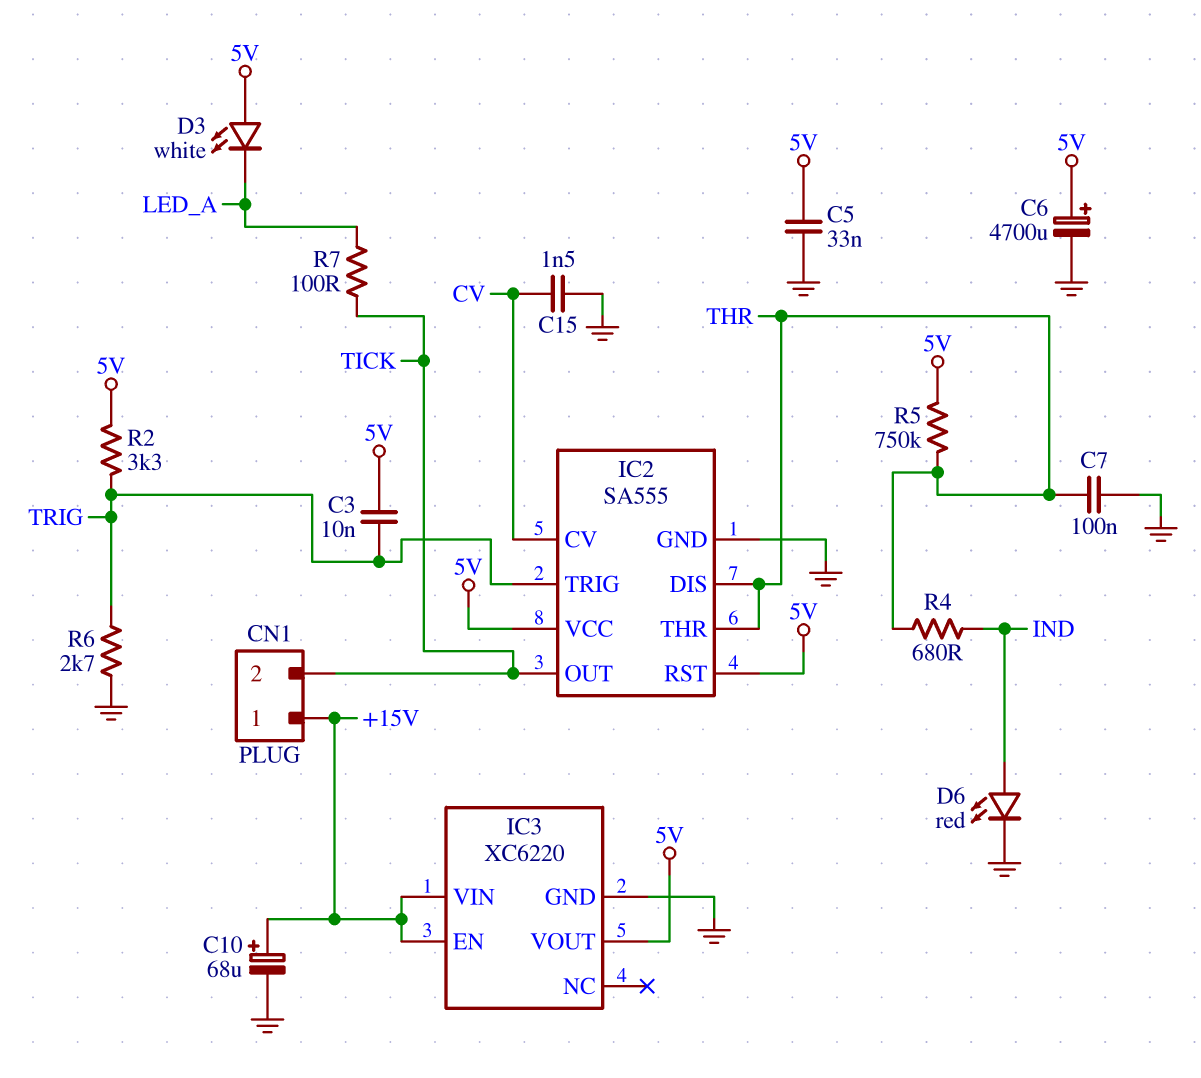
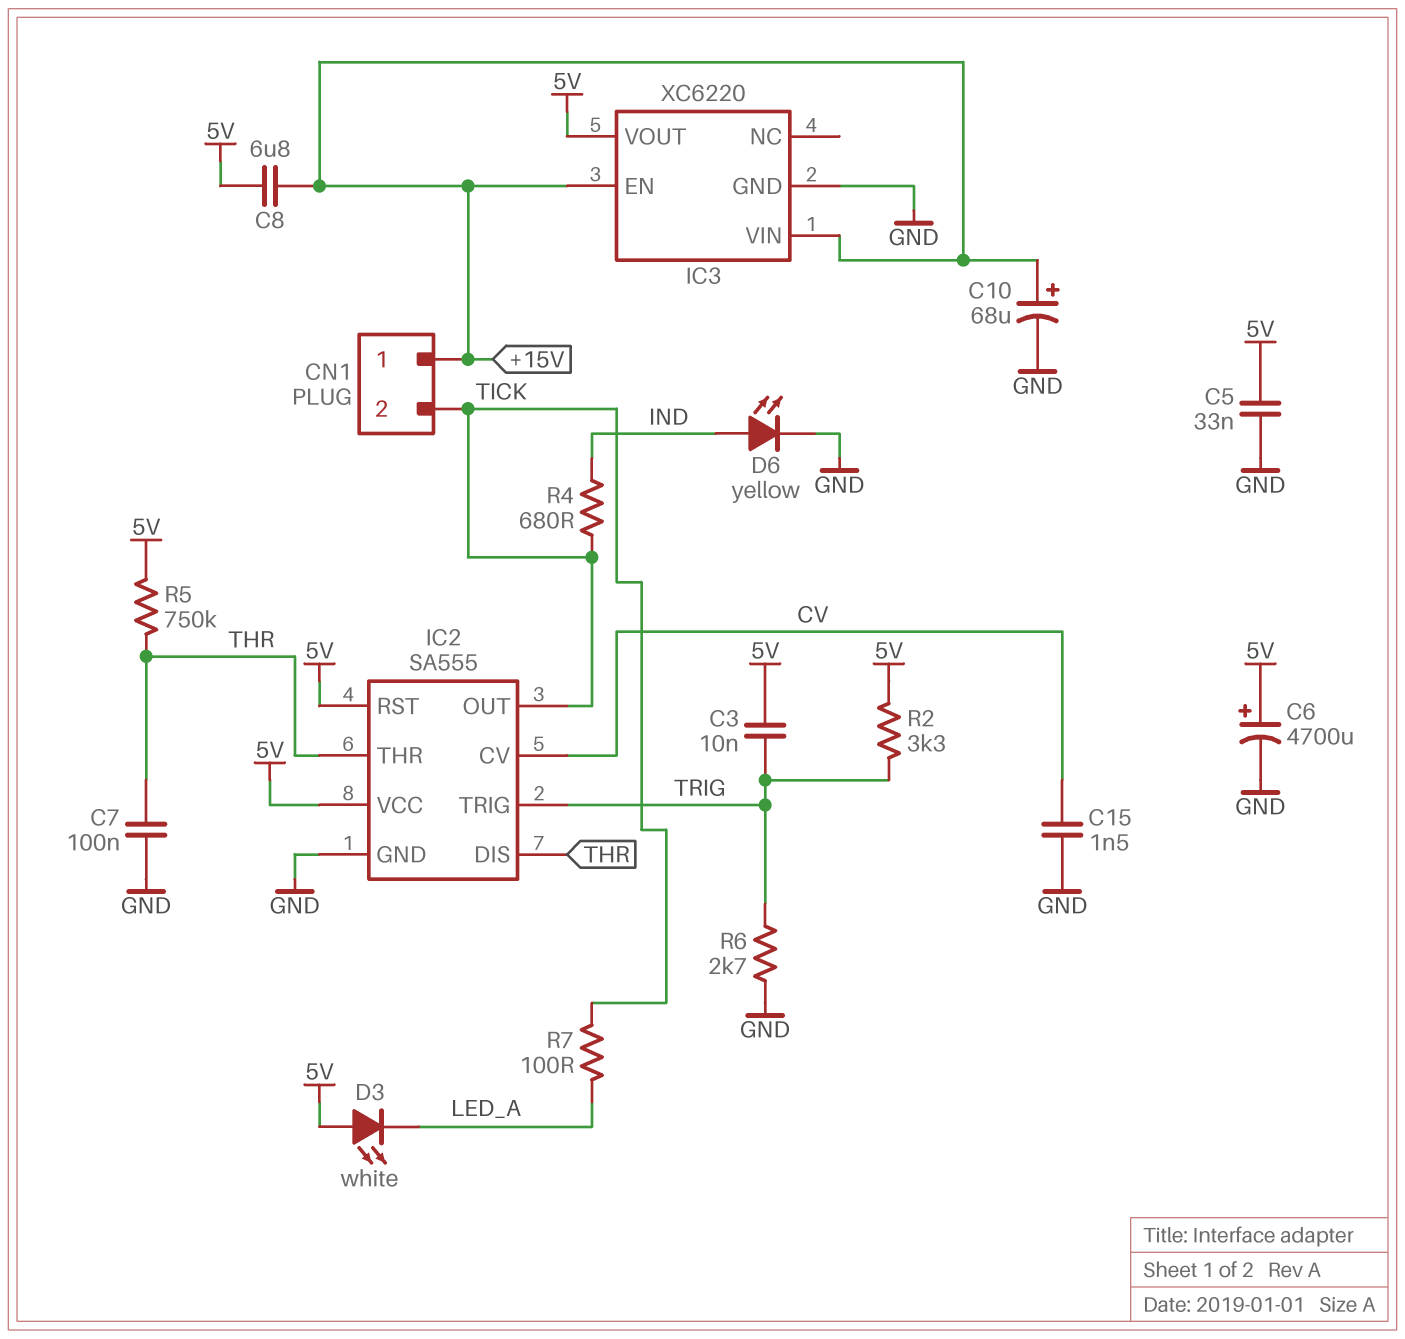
C8: none -> 6.8uF (+15V, 5V)
D6: LED red (A IND, K GND) -> LED yellow (A IND, K GND)
R4: 680 (IND, THR) -> 680 (IND, TICK)

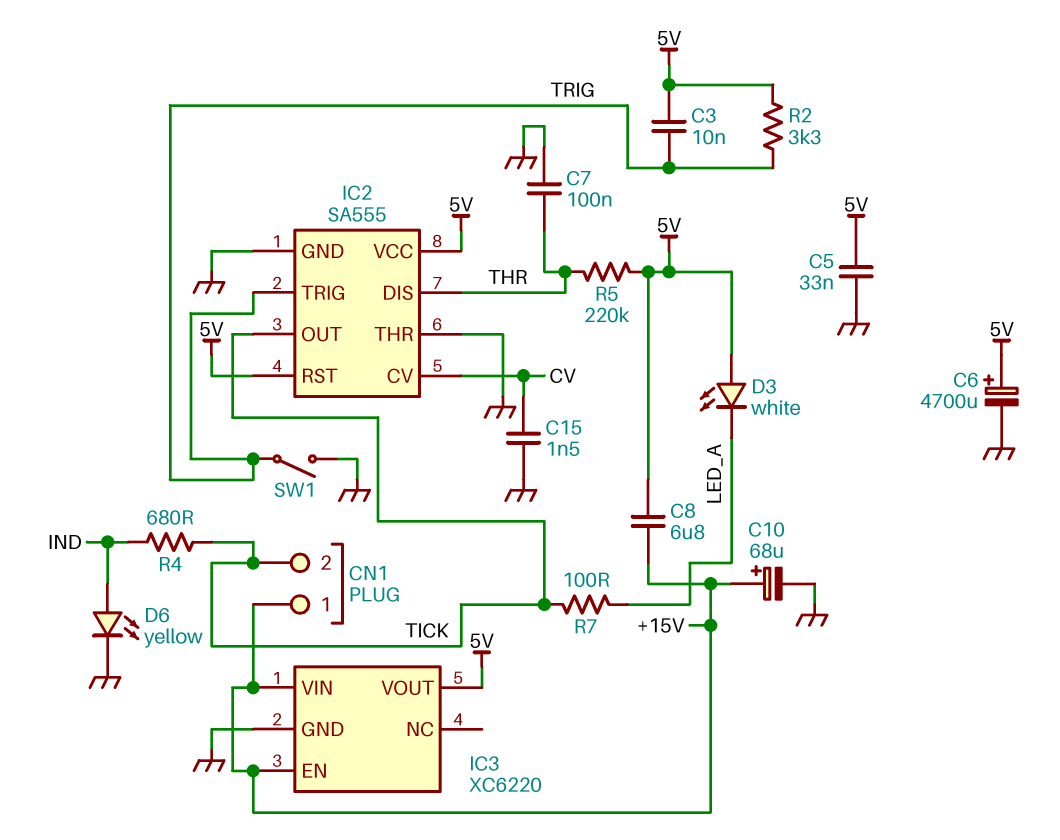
IC2 pin THR: THR -> GND
R5: 750k (5V, THR) -> 220k (5V, THR)
R6: 2.7k (GND, TRIG) -> none
SW1: none -> switch (GND, TRIG)

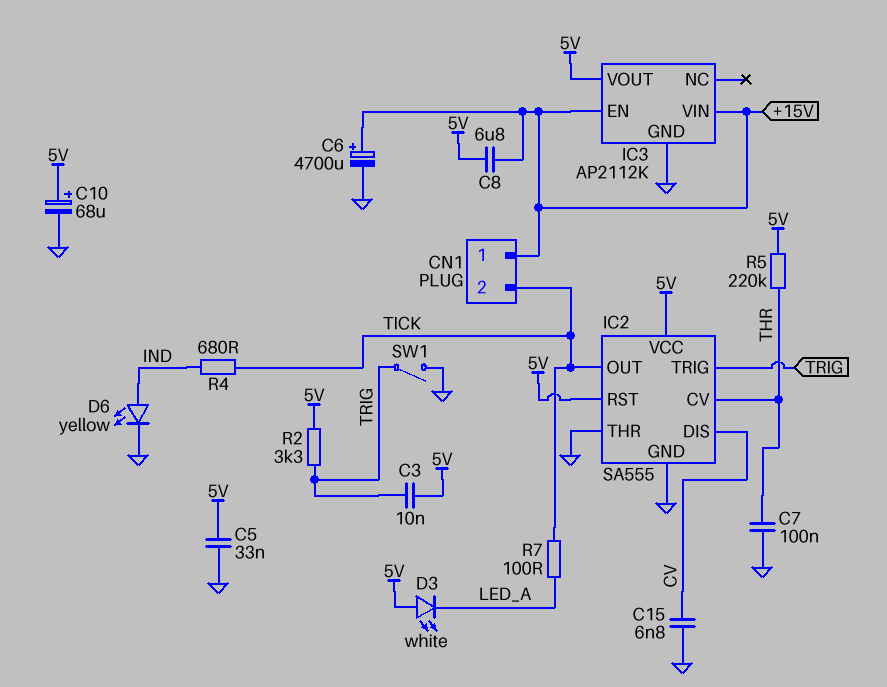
C6: 4700uF (plus 5V, minus GND) -> 4700uF (plus +15V, minus GND)
C10: 68uF (plus +15V, minus GND) -> 68uF (plus 5V, minus GND)
C15: 1.5nF (CV, GND) -> 6.8nF (CV, GND)
IC2 pin CV: CV -> THR
IC2 pin DIS: THR -> CV
IC3: XC6220 -> AP2112K

